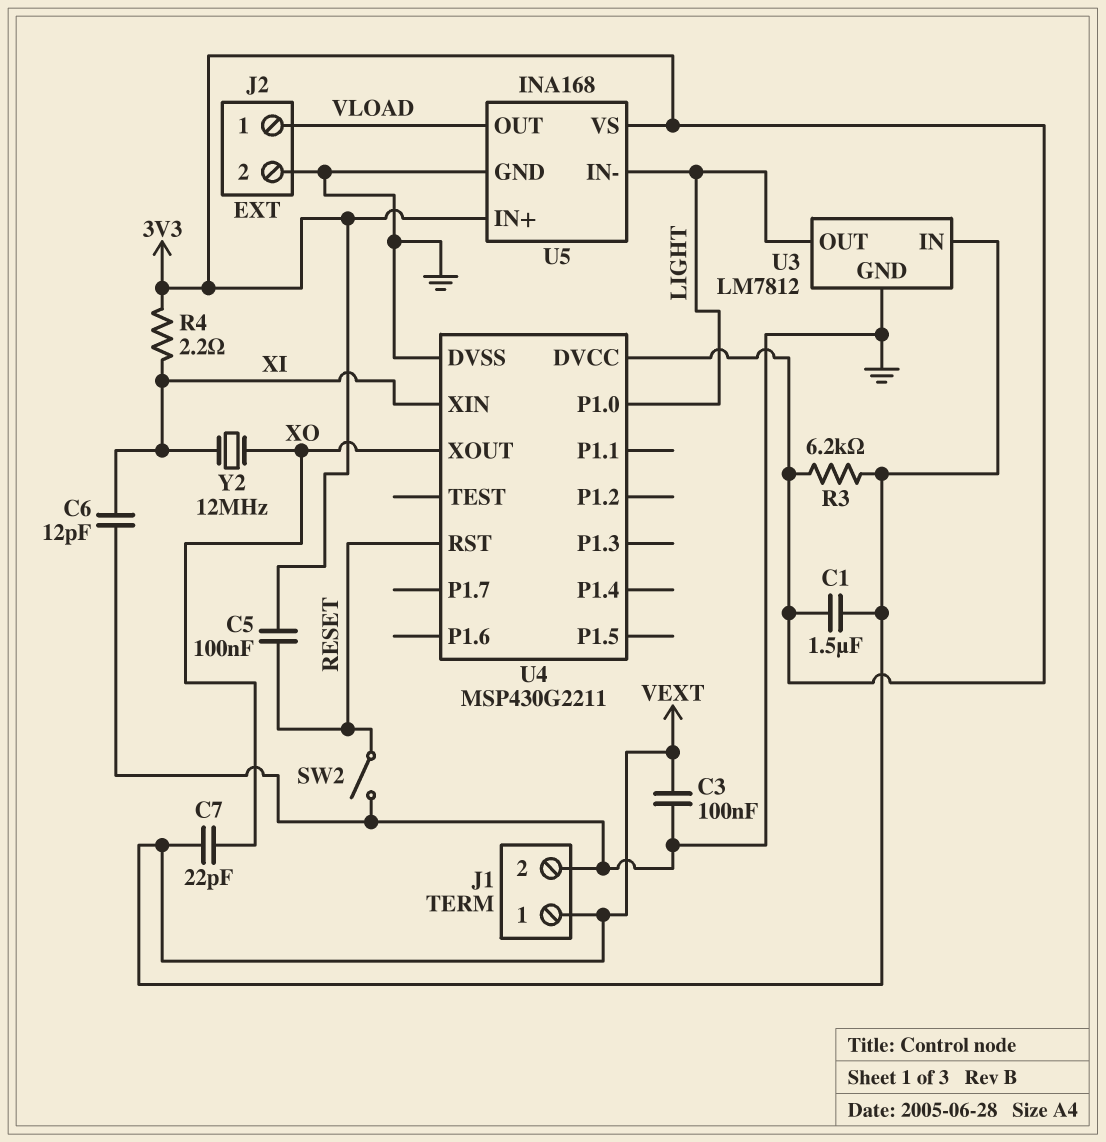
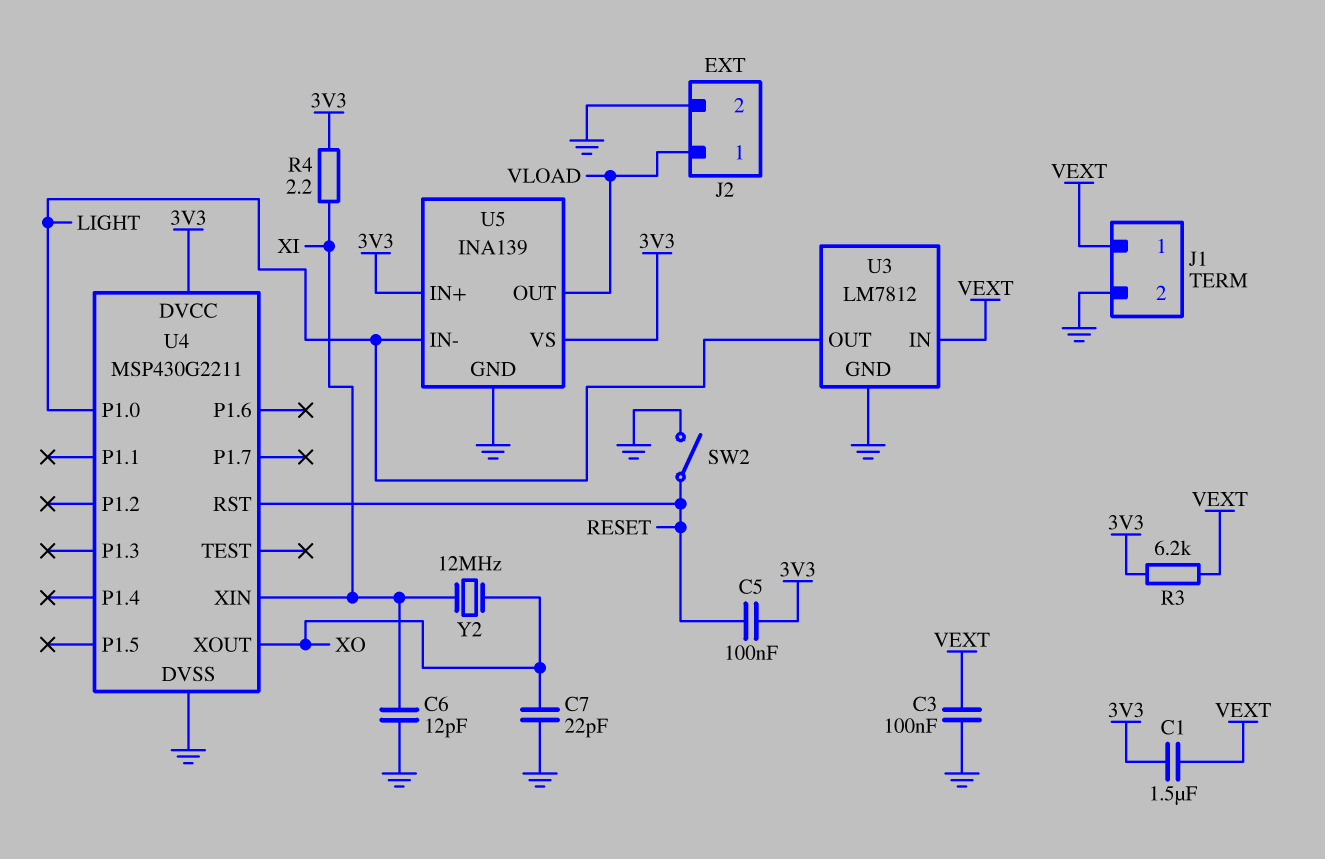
C7: 22pF (VEXT, XO) -> 22pF (GND, XO)
U5: INA168 -> INA139

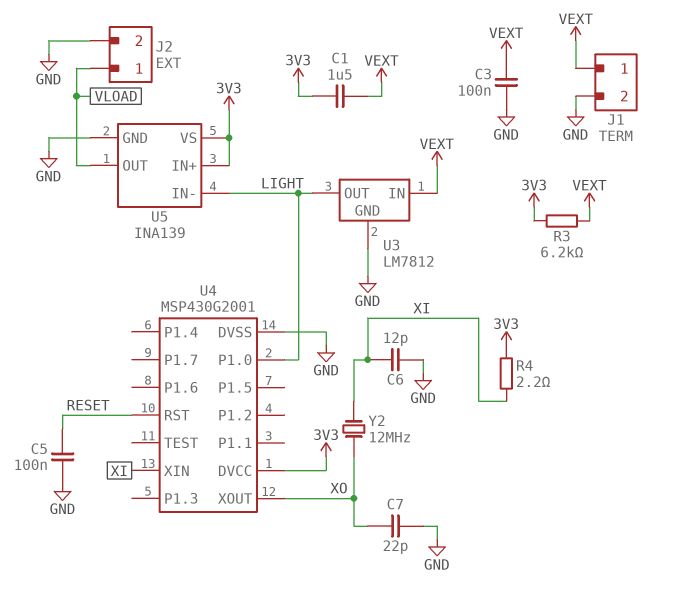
C5: 100nF (3V3, RESET) -> 100nF (GND, RESET)
SW2: switch (GND, RESET) -> none
U4: MSP430G2211 -> MSP430G2001

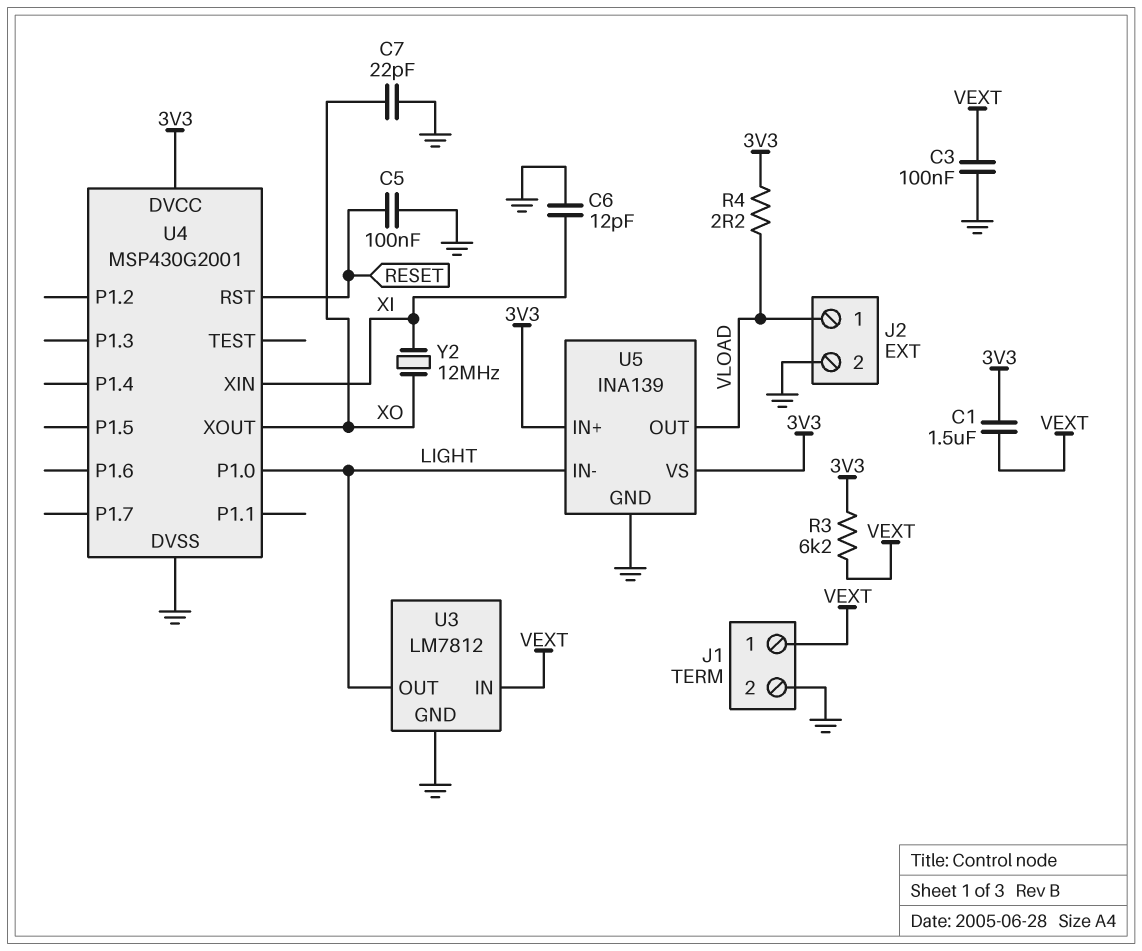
R4: 2.2 (3V3, XI) -> 2.2 (3V3, VLOAD)

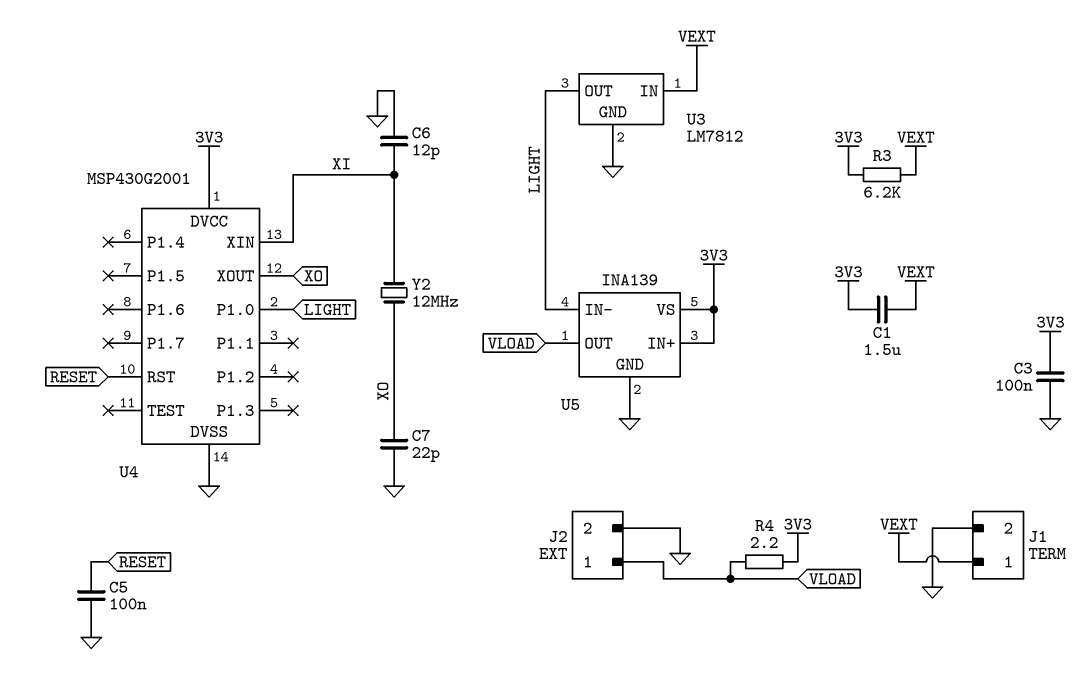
C3: 100nF (GND, VEXT) -> 100nF (3V3, GND)

